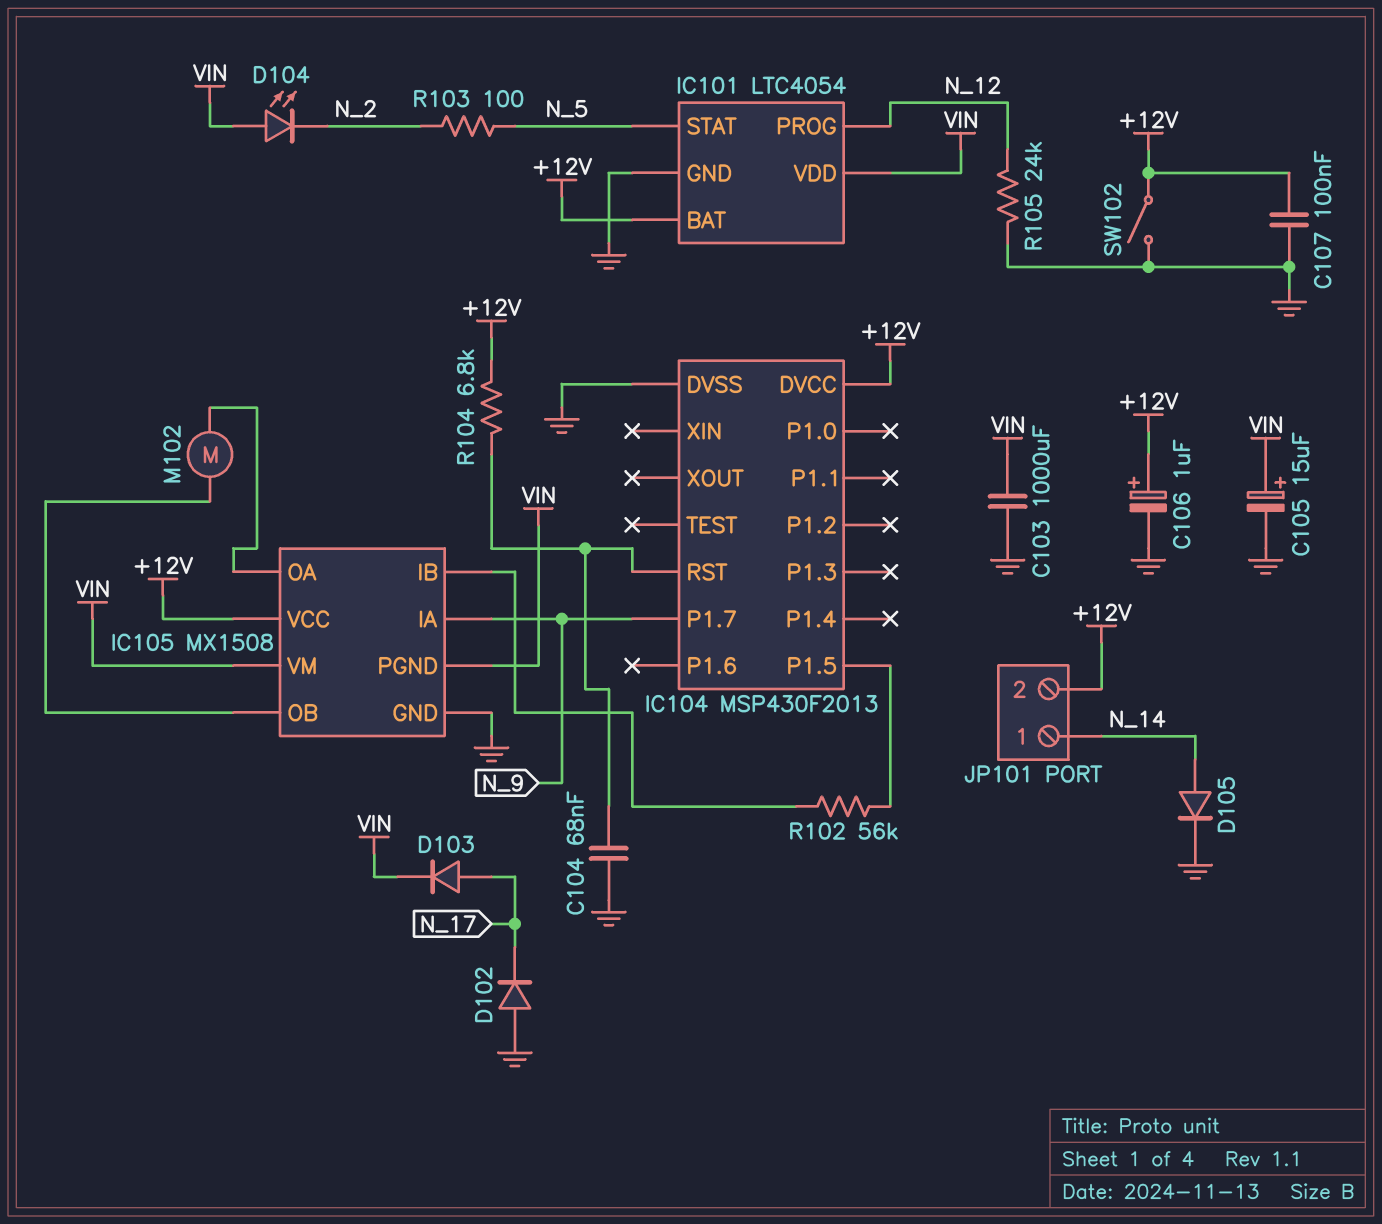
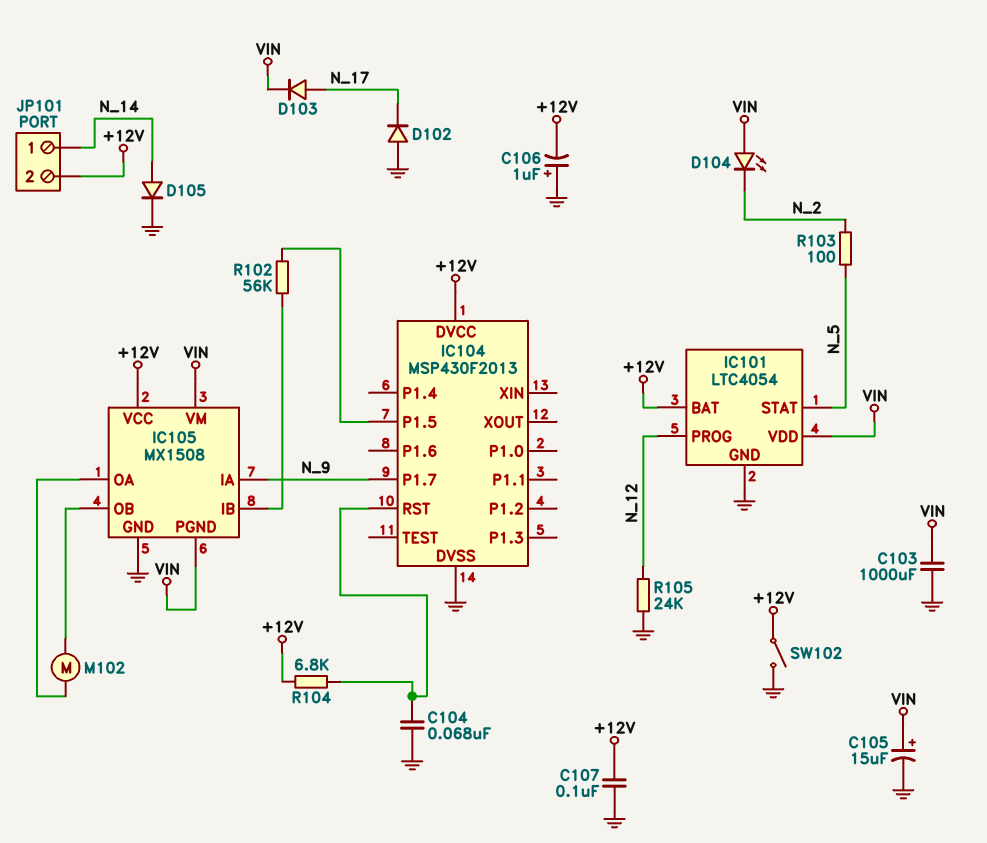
C106: 1uF (plus +12V, minus GND) -> 1uF (plus GND, minus +12V)

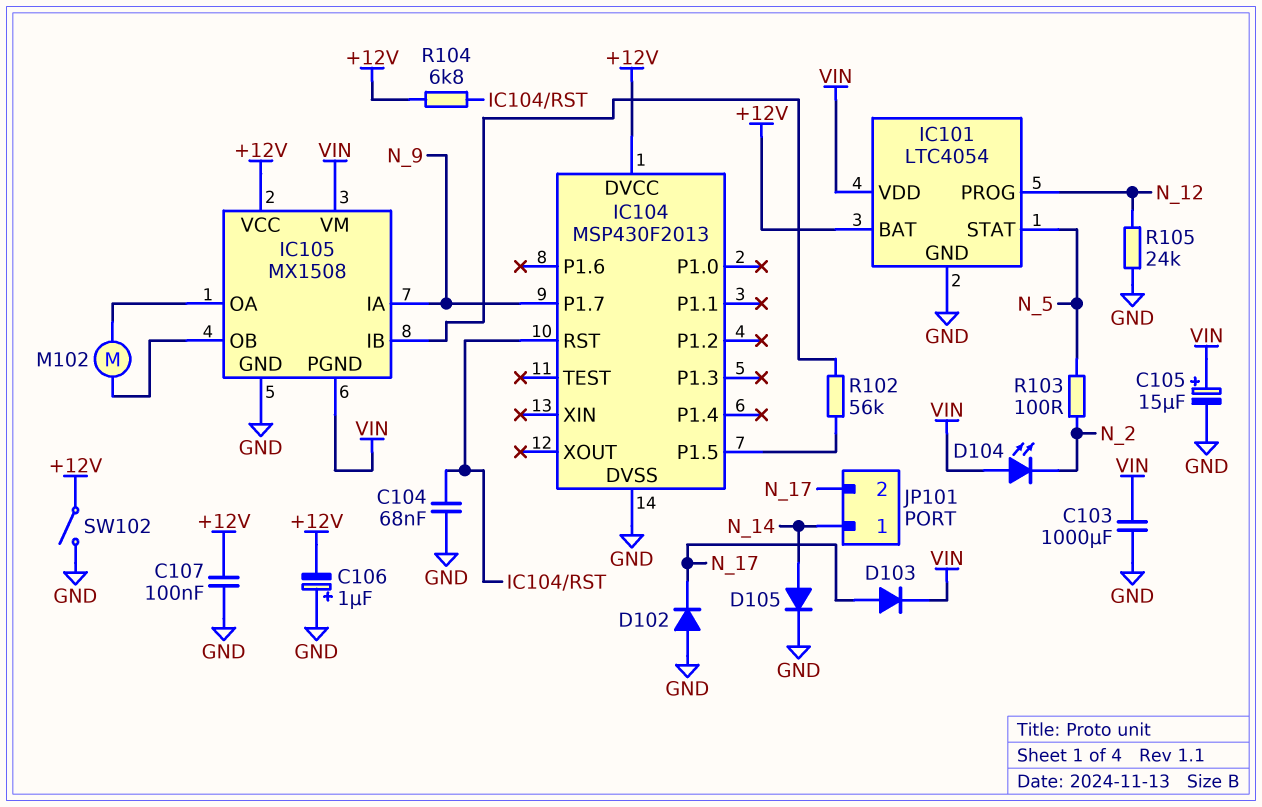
JP101 pin 2: +12V -> N_17

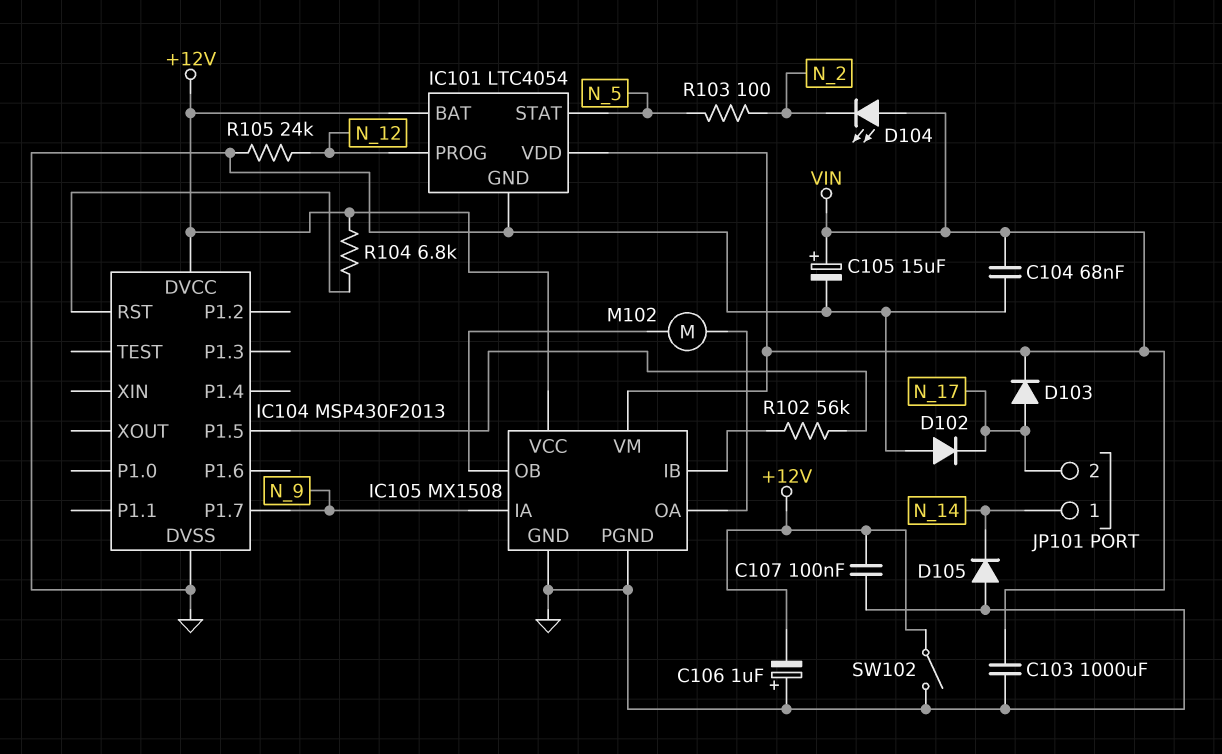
C104: 68nF (GND, IC104/RST) -> 68nF (GND, VIN)
D105: diode (A N_14, K GND) -> diode (A GND, K N_14)
IC105 pin PGND: VIN -> GND

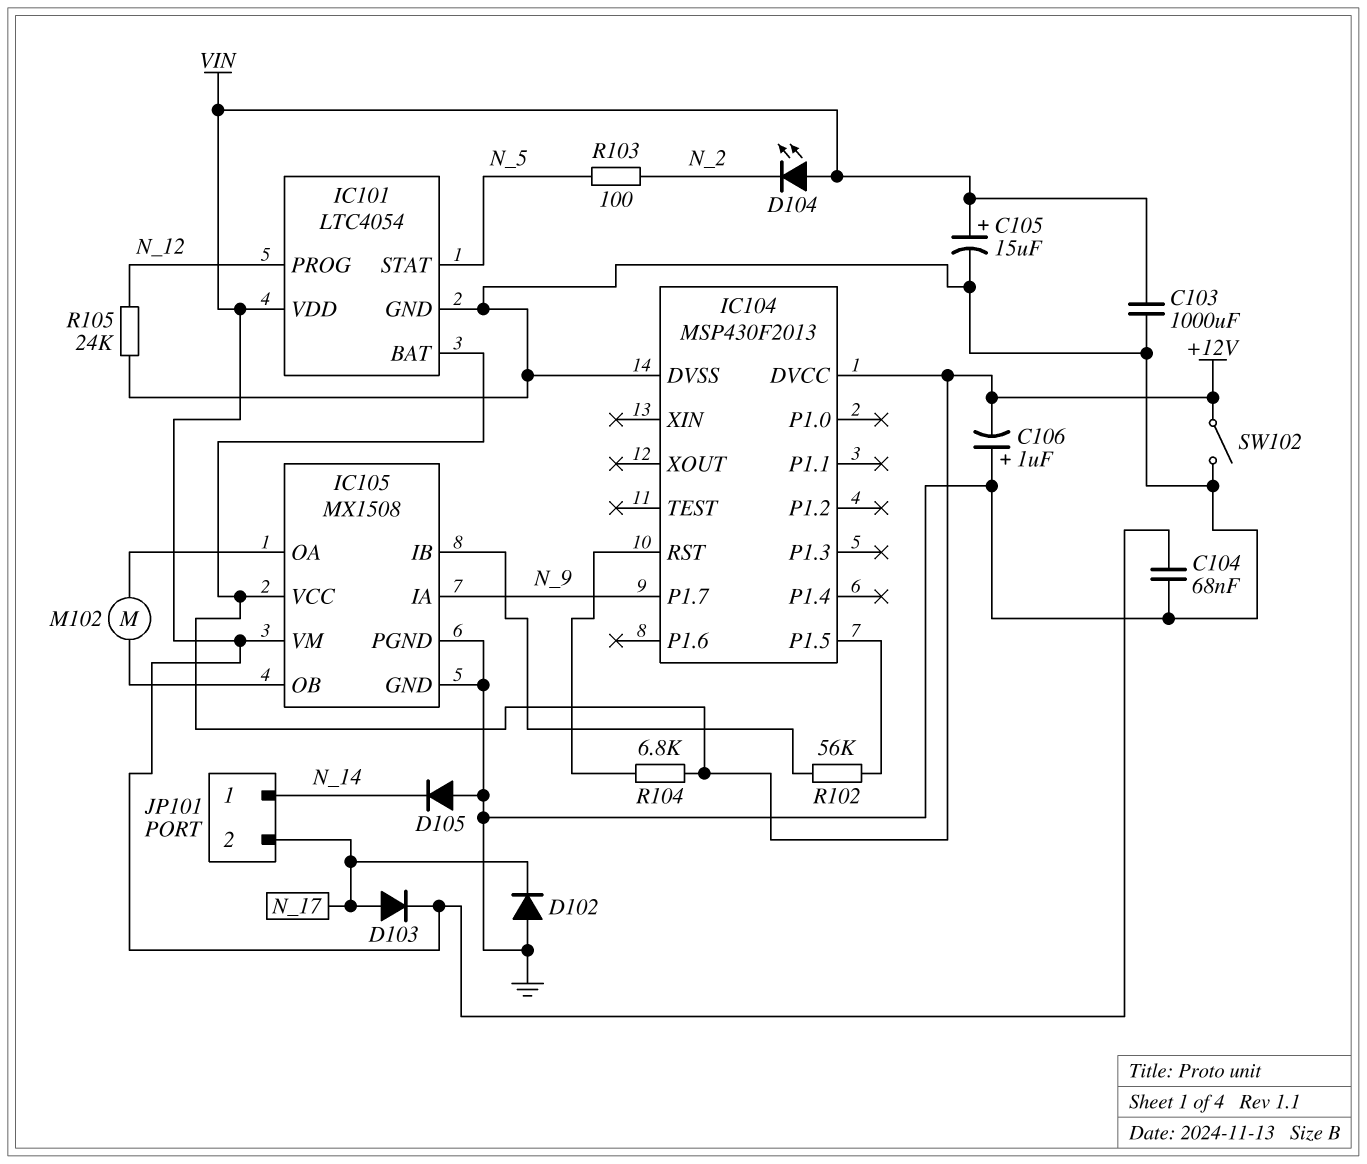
C107: 100nF (+12V, GND) -> none

